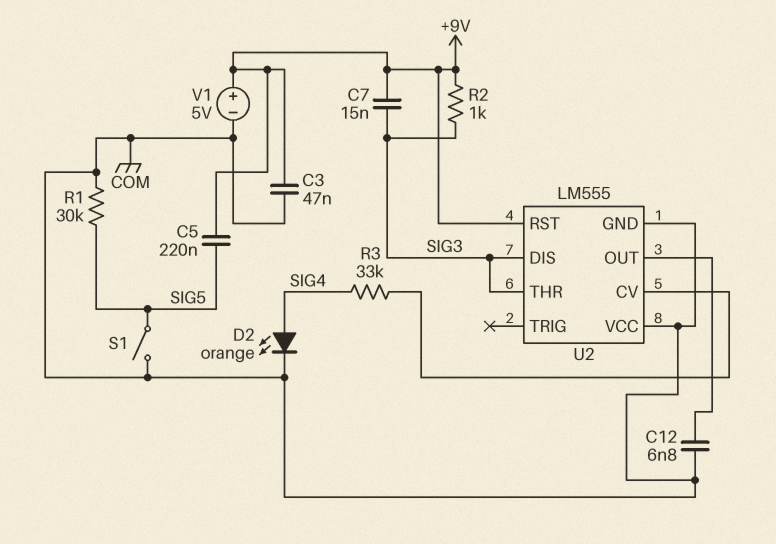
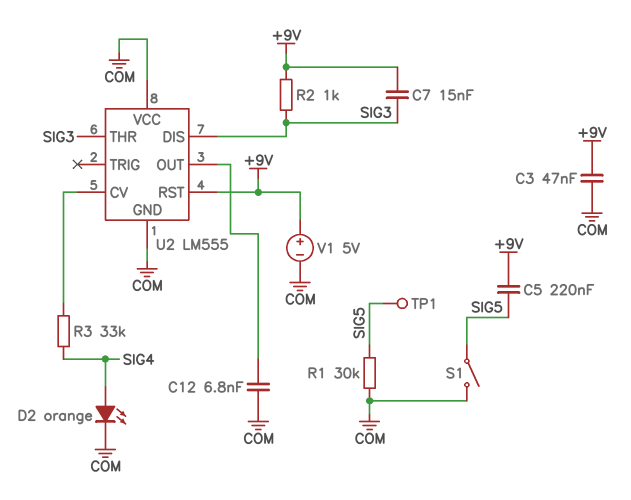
TP1: none -> test point (SIG5)

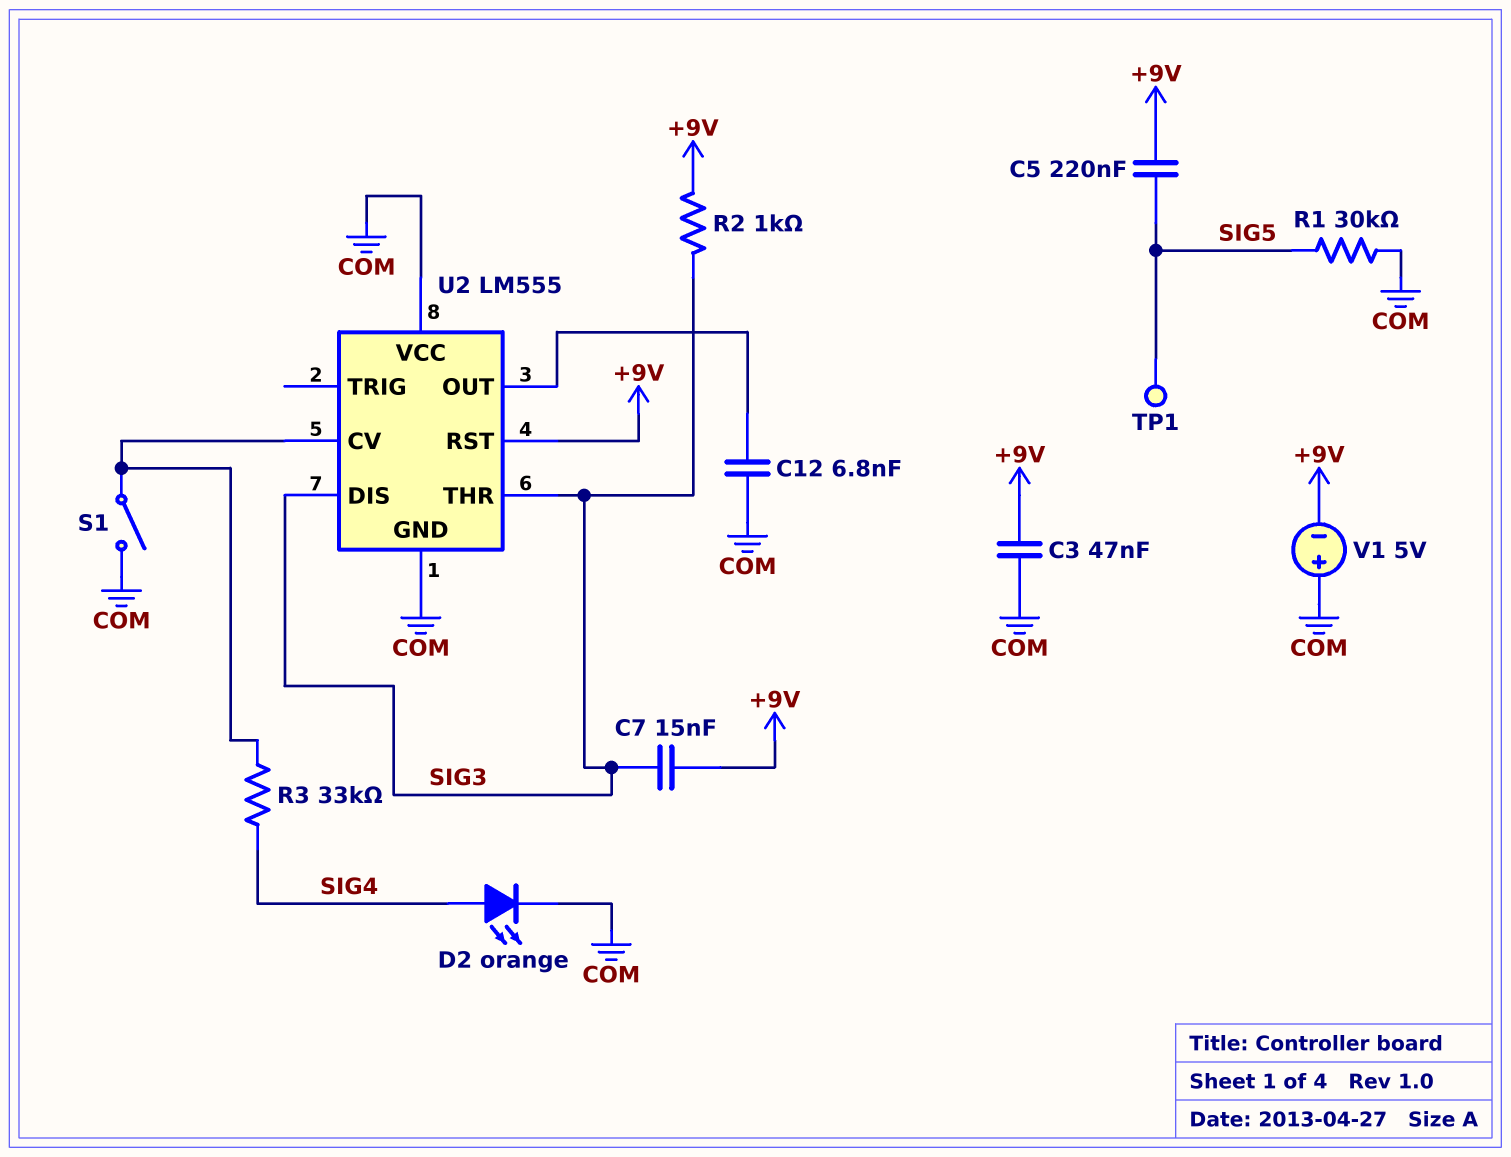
S1: switch (COM, SIG5) -> switch (COM, U2/CV)
V1: 5V (plus +9V, minus COM) -> 5V (plus COM, minus +9V)

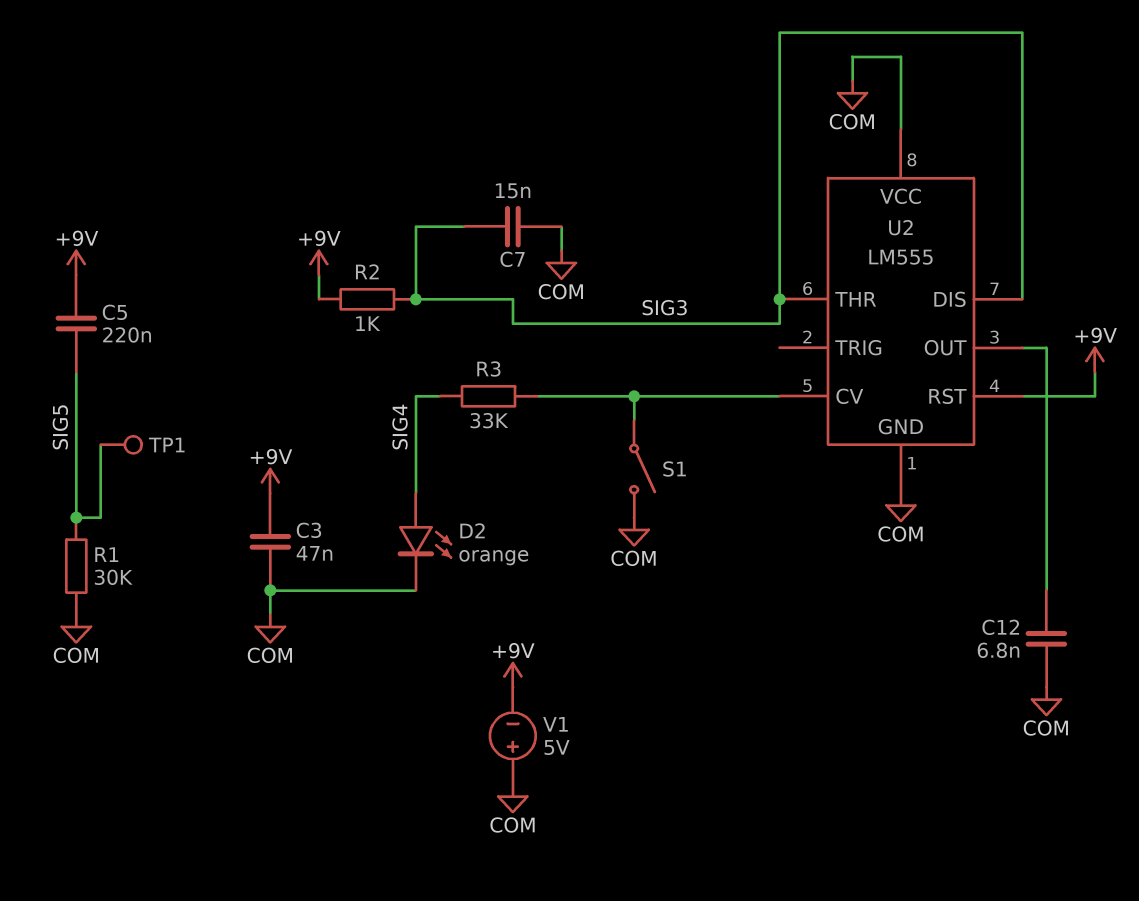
C7: 15nF (+9V, SIG3) -> 15nF (COM, SIG3)

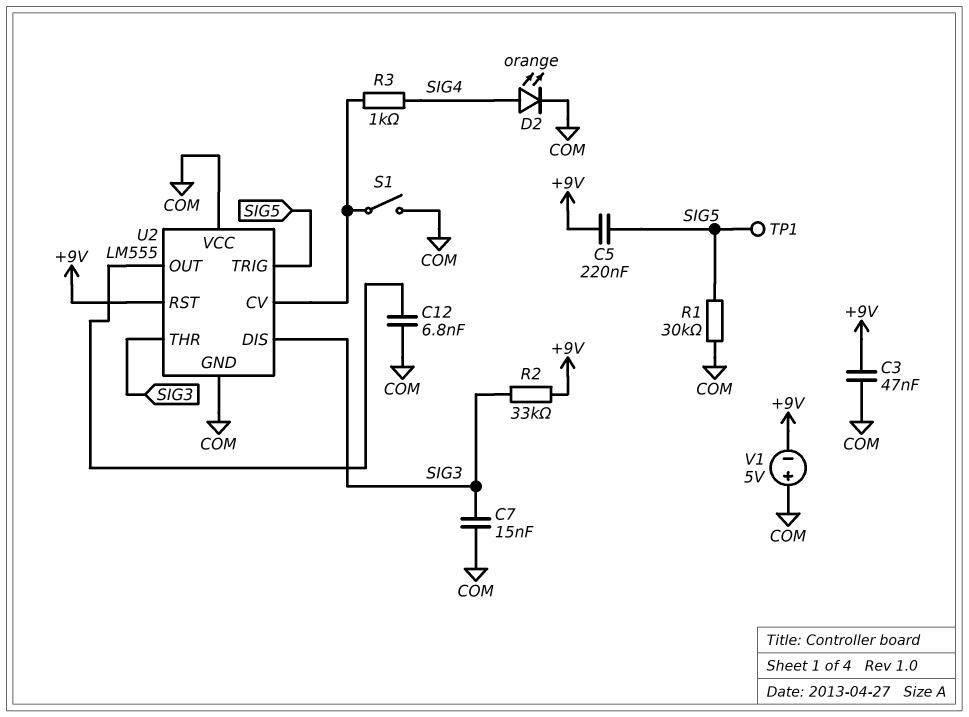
R2: 1k (+9V, SIG3) -> 33k (+9V, SIG3)
R3: 33k (SIG4, U2/CV) -> 1k (SIG4, U2/CV)
U2 pin TRIG: none -> SIG5

